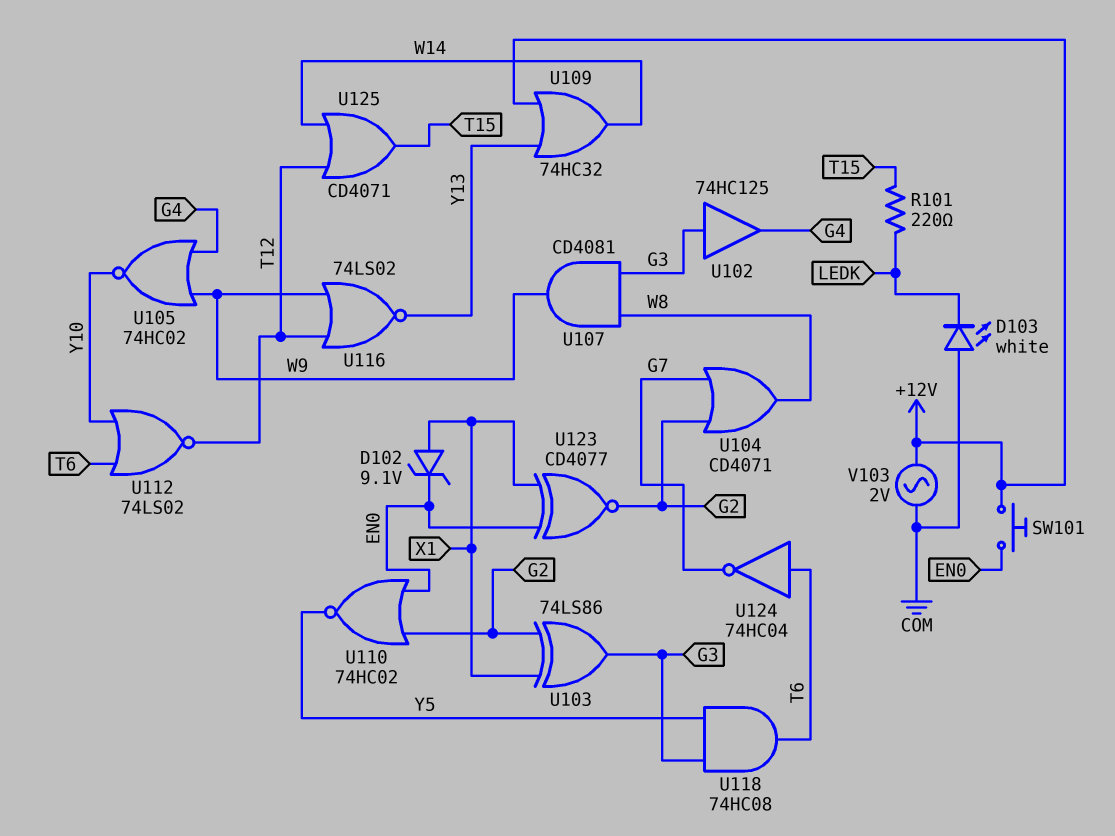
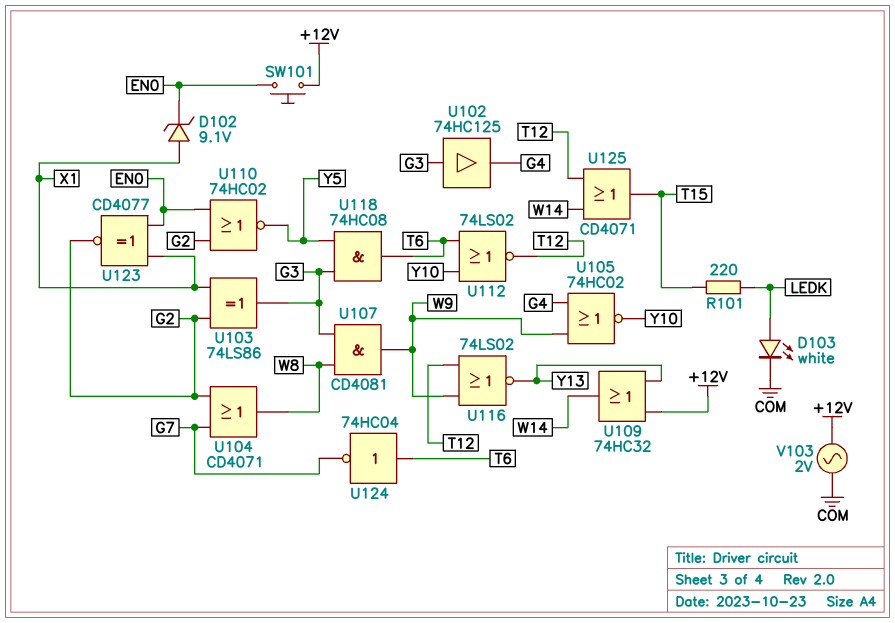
D103: LED white (A COM, K LEDK) -> LED white (A LEDK, K COM)

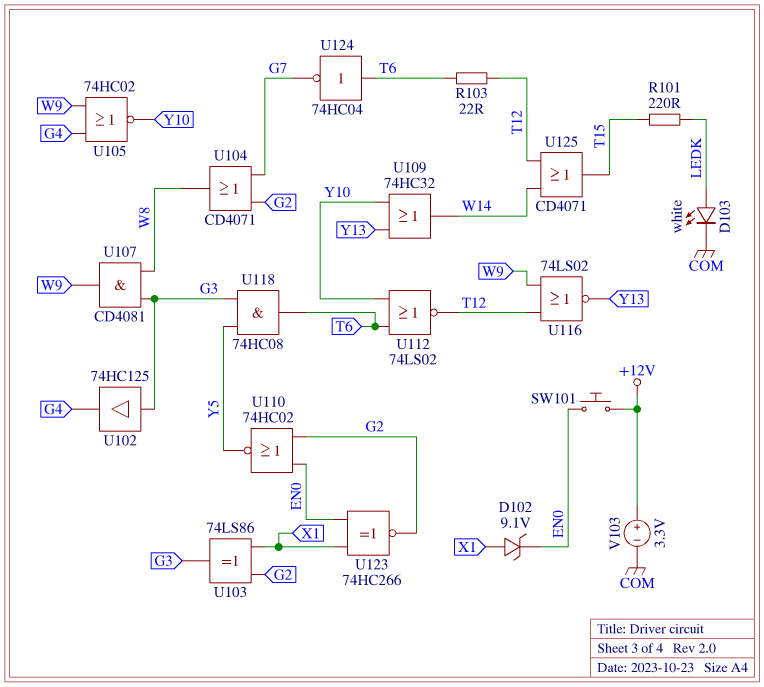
R103: none -> 22 (T6, T12)
U109: OR 74HC32 (in +12V, in Y13, out W14) -> OR 74HC32 (in Y10, in Y13, out W14)
U123: XNOR CD4077 (in EN0, in X1, out G2) -> XNOR 74HC266 (in EN0, in X1, out G2)
V103: AC 2V (+12V, COM) -> 3.3V (plus +12V, minus COM)

